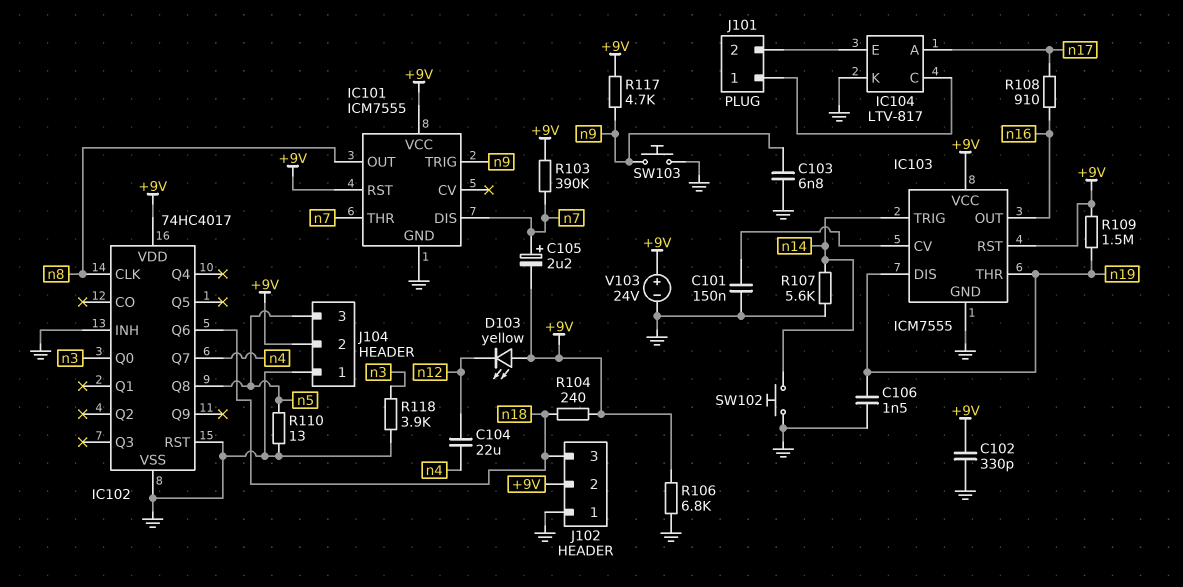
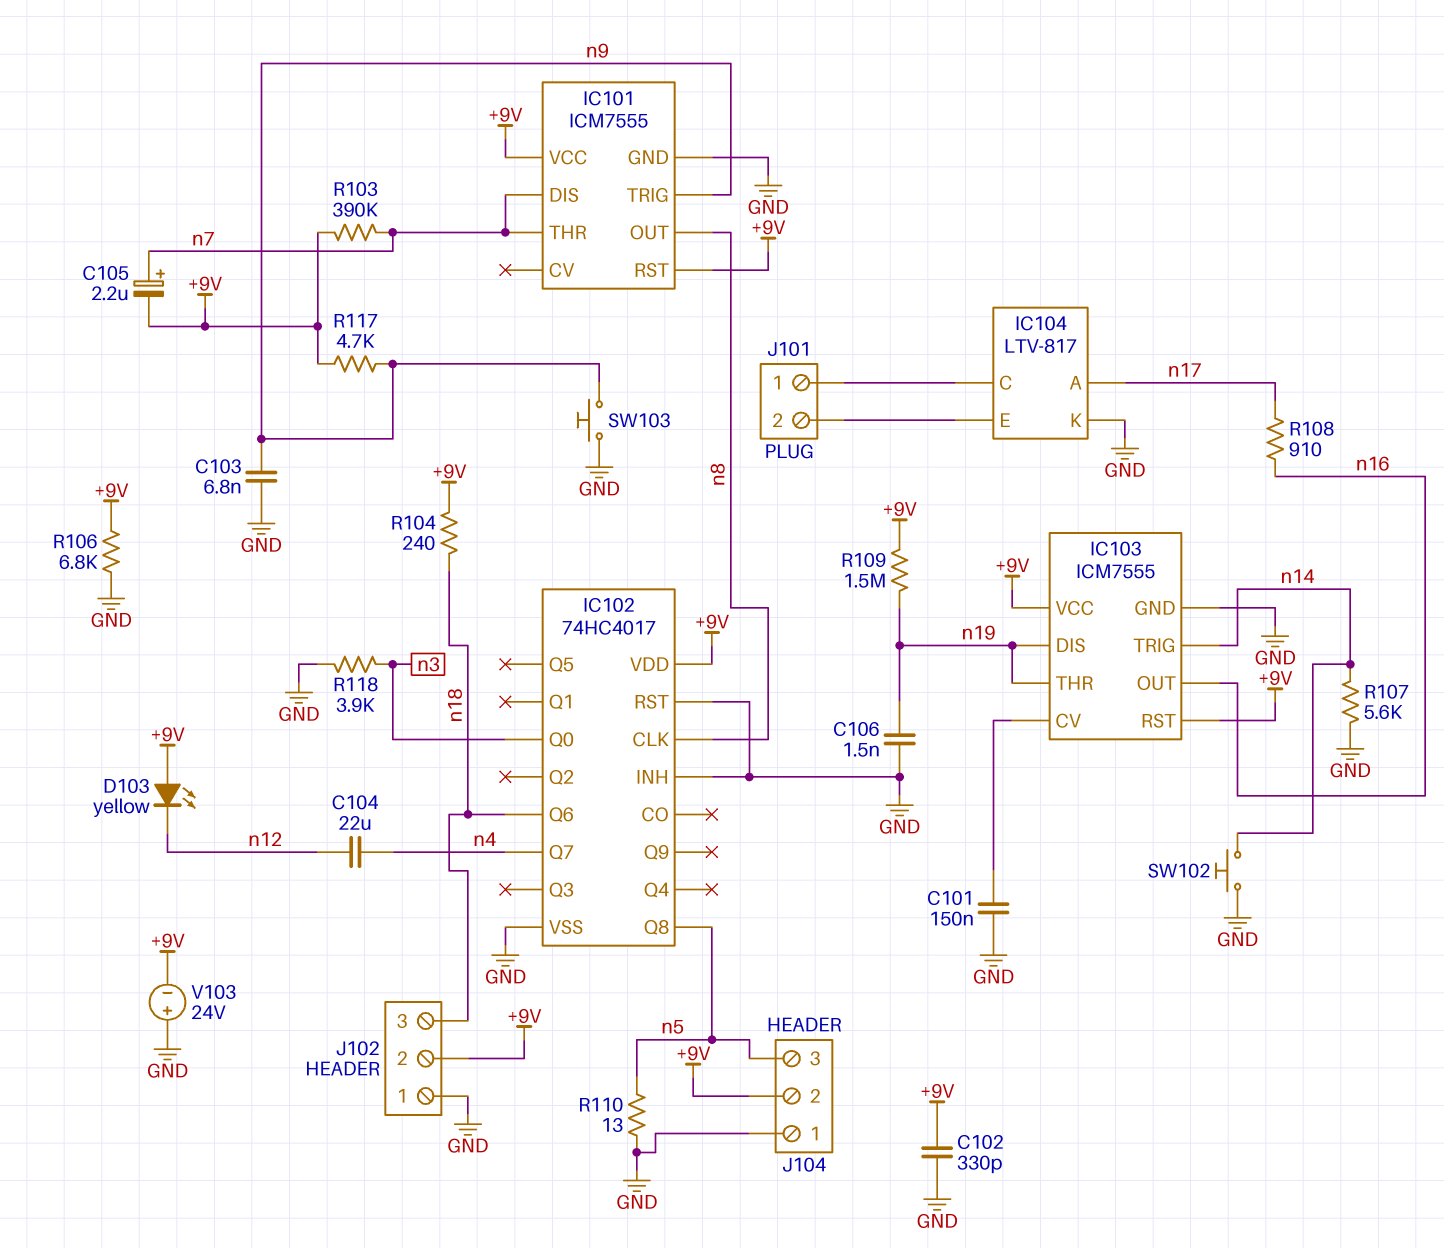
V103: 24V (plus +9V, minus GND) -> 24V (plus GND, minus +9V)

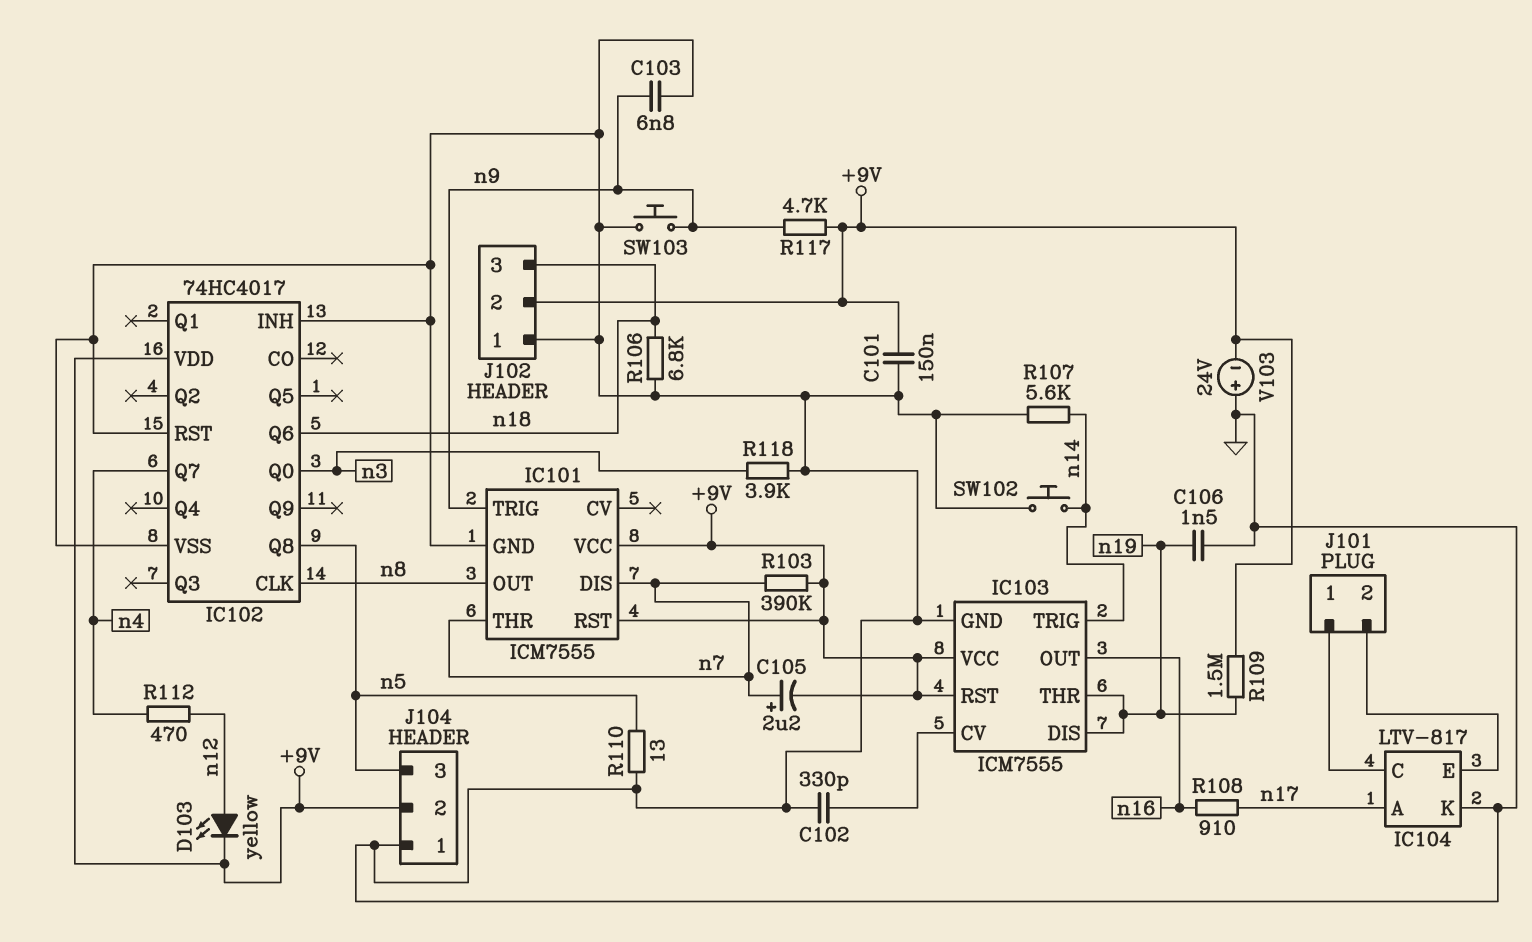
C101: 150nF (GND, IC103/CV) -> 150nF (+9V, GND)
C102: 330pF (+9V, GND) -> 330pF (GND, IC103/CV)
C104: 22uF (n4, n12) -> none
D103: LED yellow (A +9V, K n12) -> LED yellow (A n12, K +9V)
R104: 240 (+9V, n18) -> none
R106: 6.8k (+9V, GND) -> 6.8k (GND, n18)
R112: none -> 470 (n4, n12)

